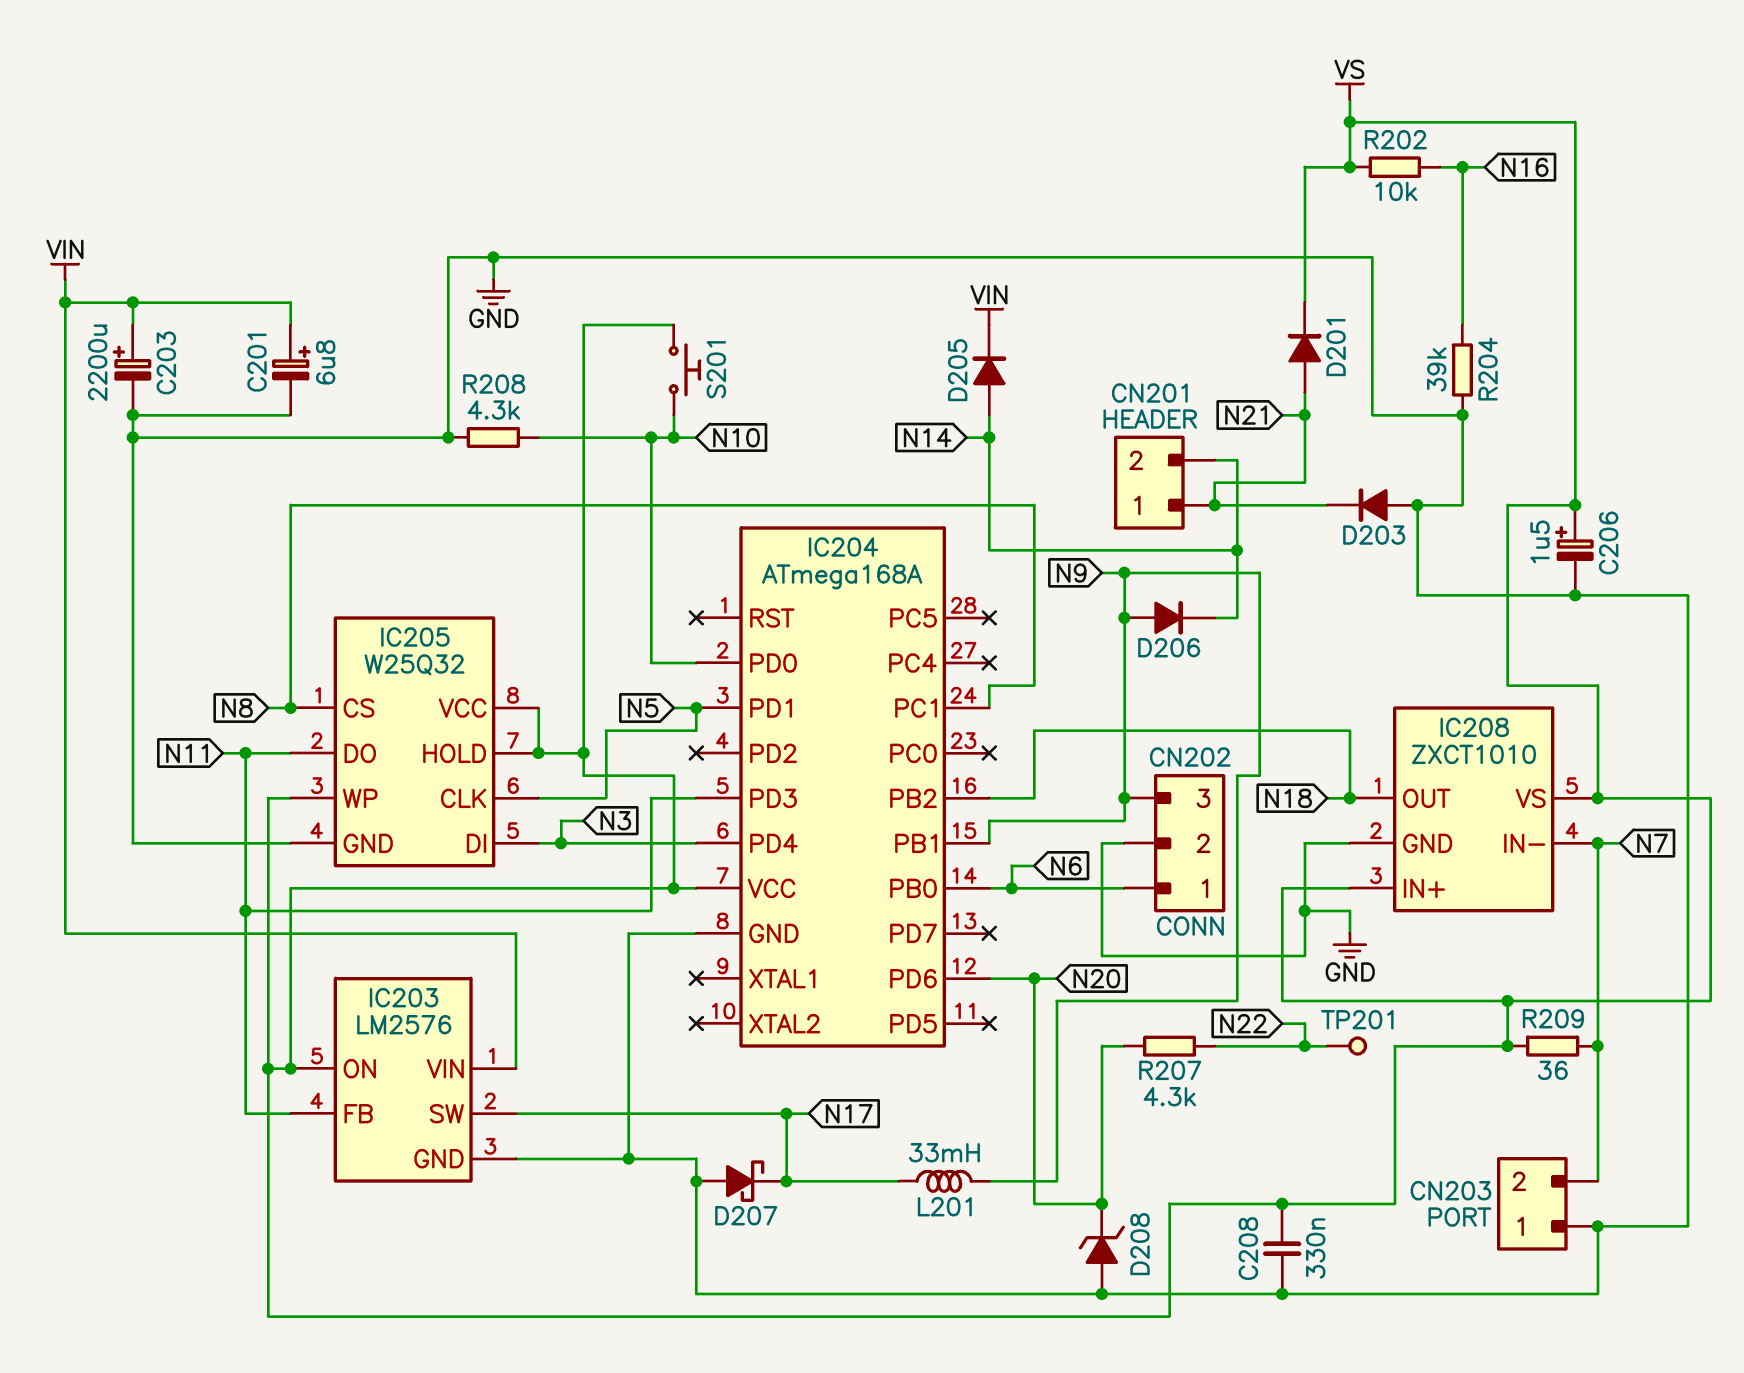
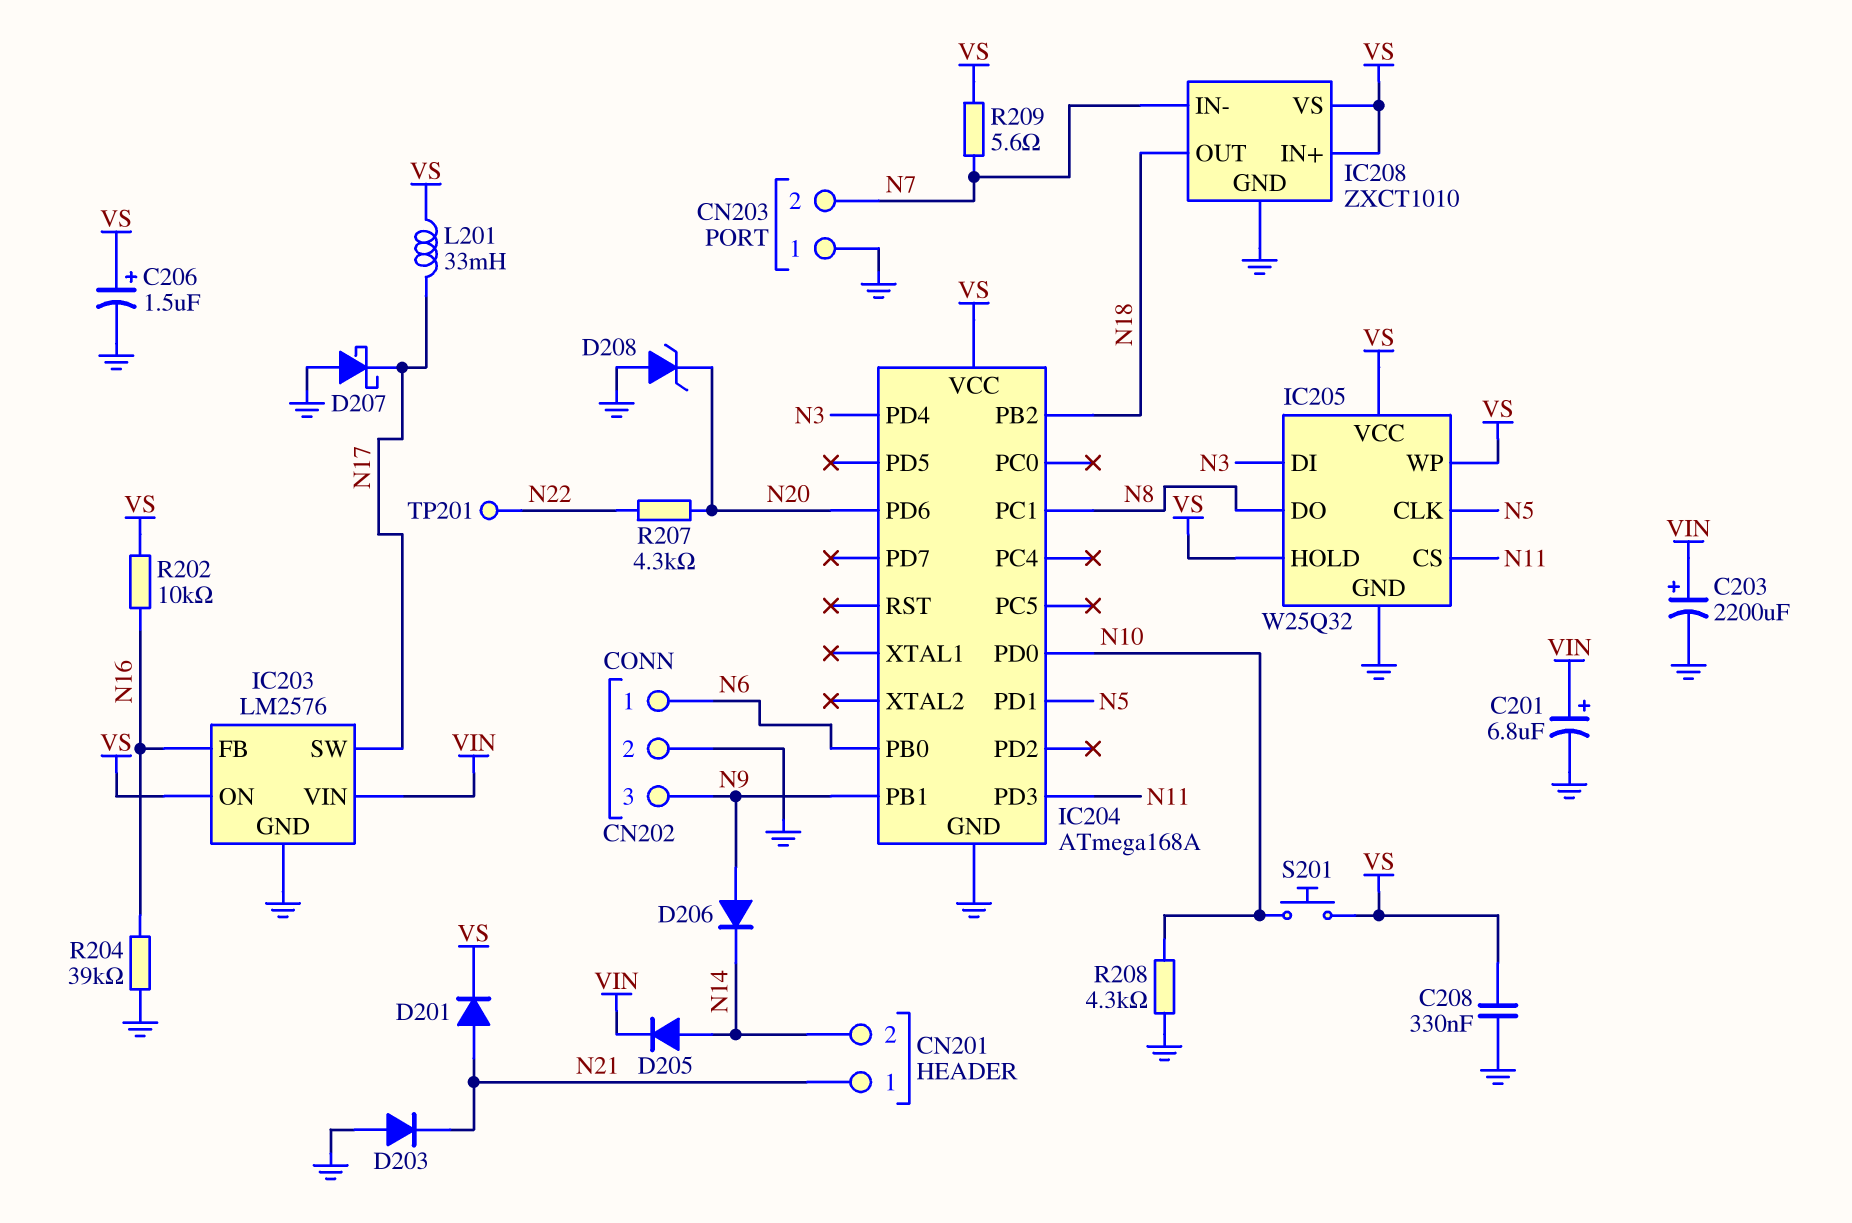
IC203 pin FB: N11 -> N16
IC205 pin CS: N8 -> N11
IC205 pin DO: N11 -> N8
L201: 33mH (N9, N17) -> 33mH (N17, VS)
R209: 36 (N7, VS) -> 5.6 (N7, VS)

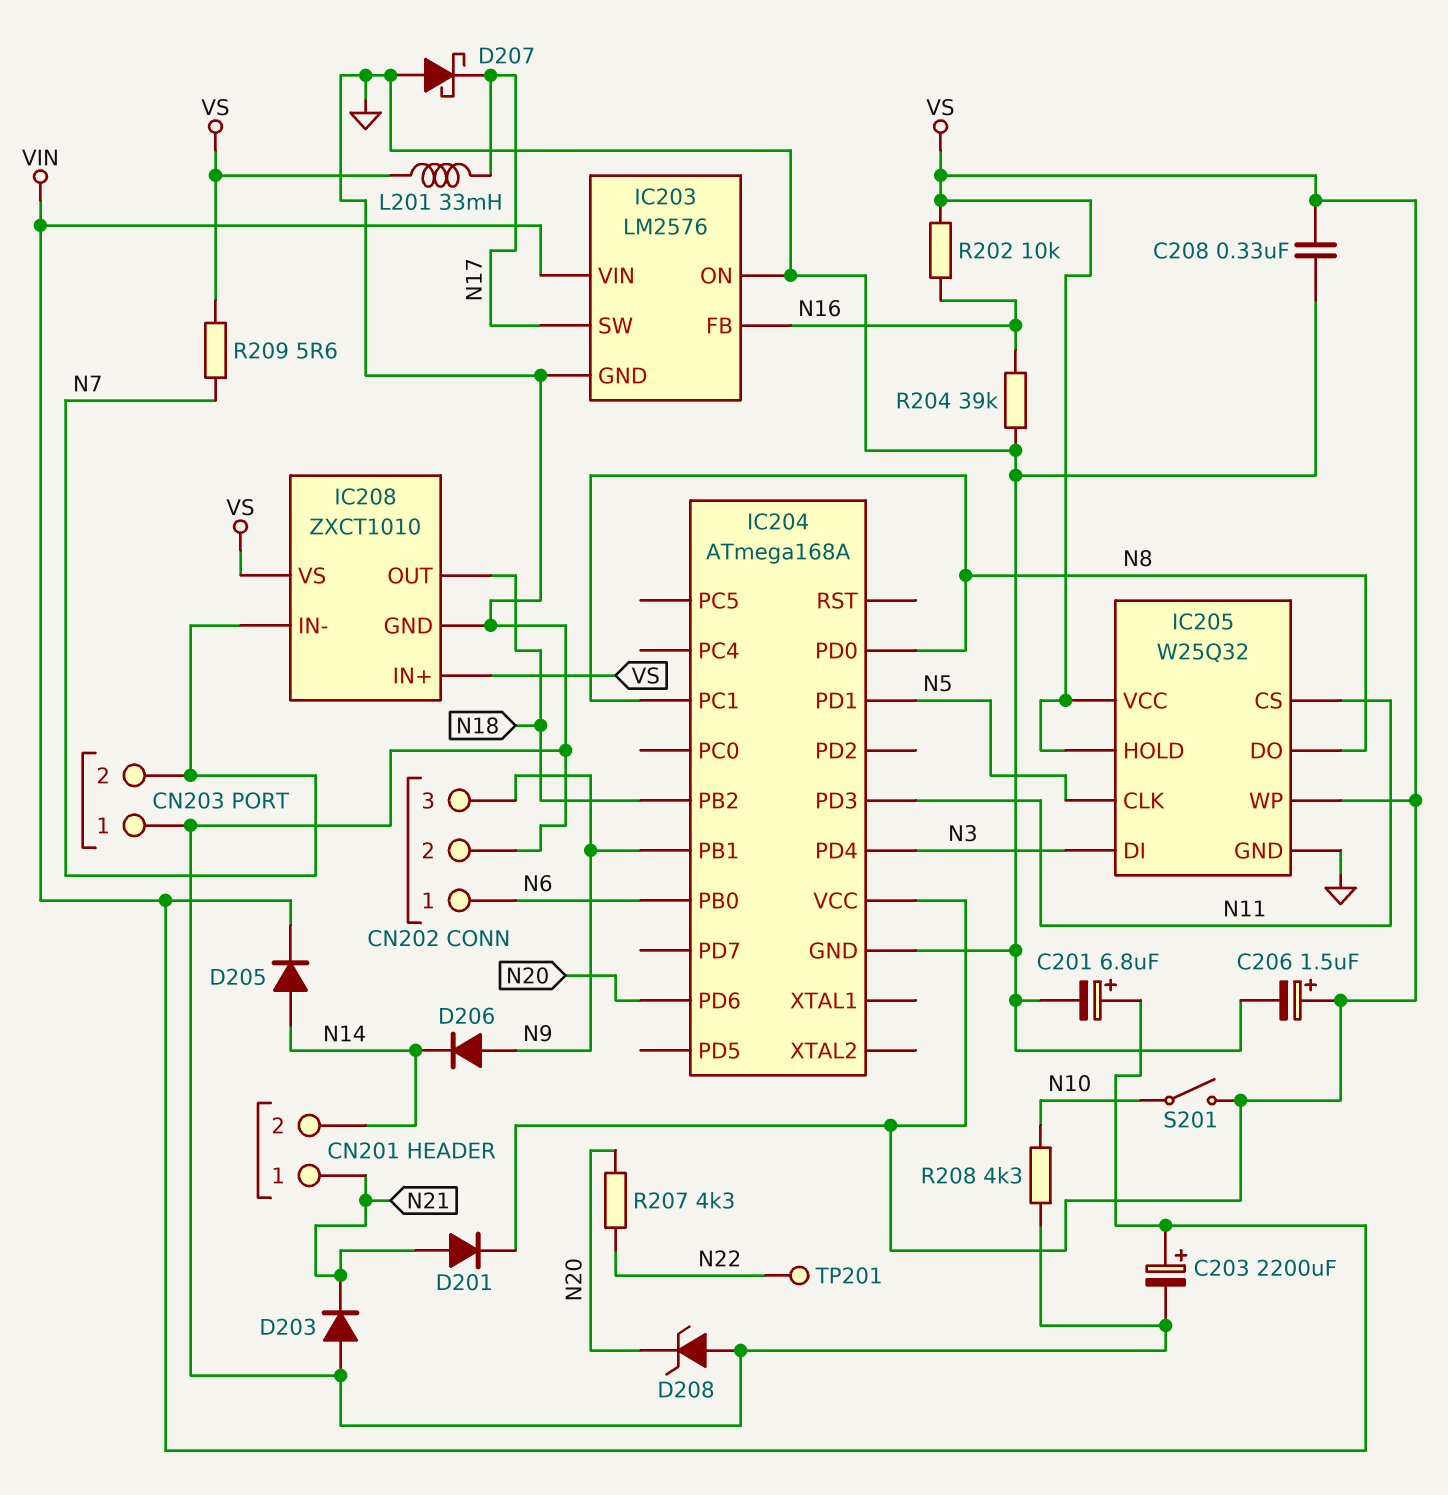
IC203 pin ON: VS -> GND
IC204 pin PD0: N10 -> N8
S201: button (N10, VS) -> switch (N10, VS)

